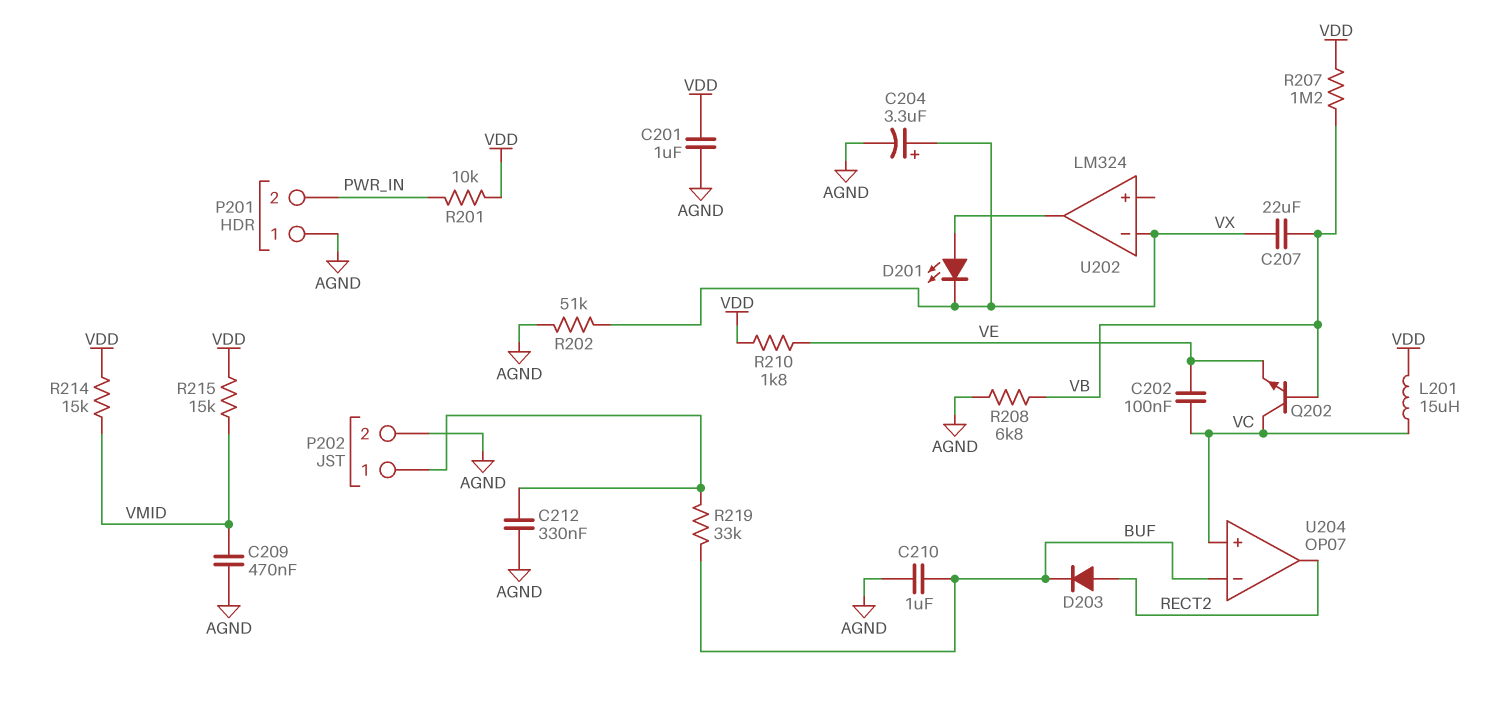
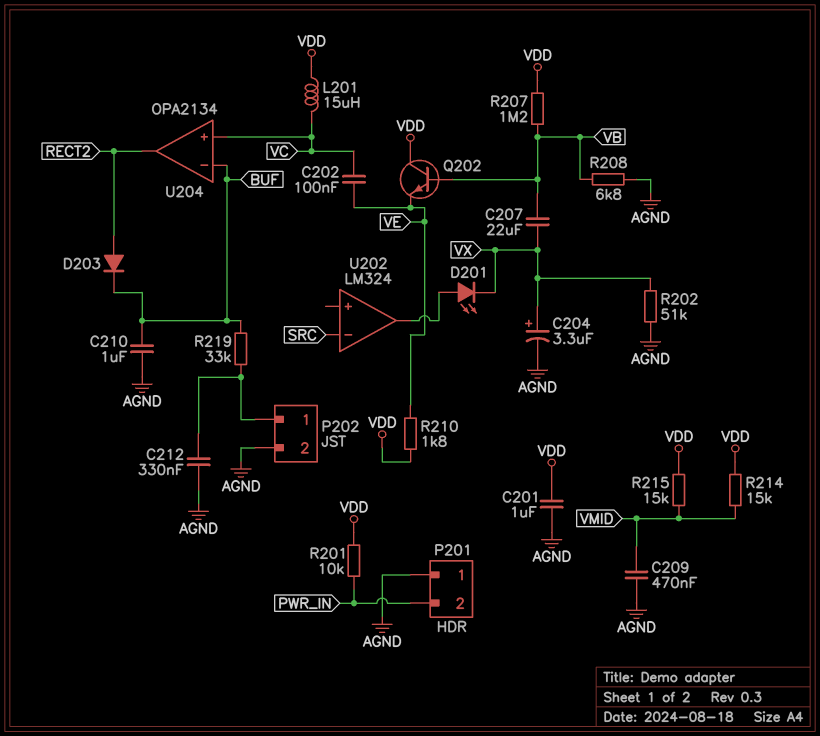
Q202: NPN (B VB, C VC, E VE) -> NPN (B VB, C VDD, E VE)
U202 pin in-: VX -> SRC
U204: OP07 -> OPA2134

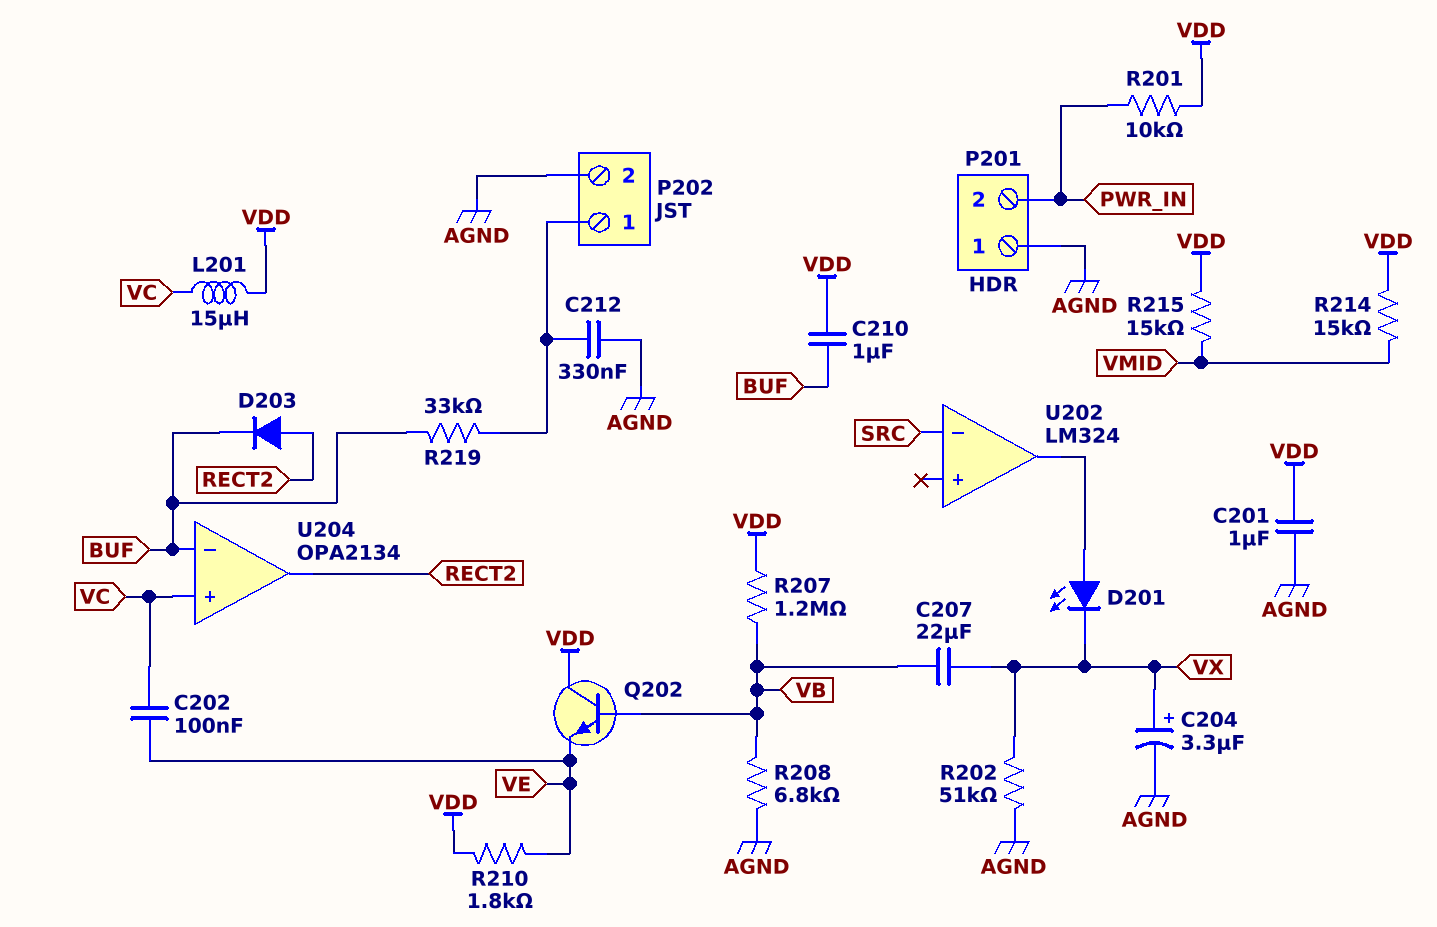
C209: 470nF (AGND, VMID) -> none
C210: 1uF (AGND, BUF) -> 1uF (BUF, VDD)

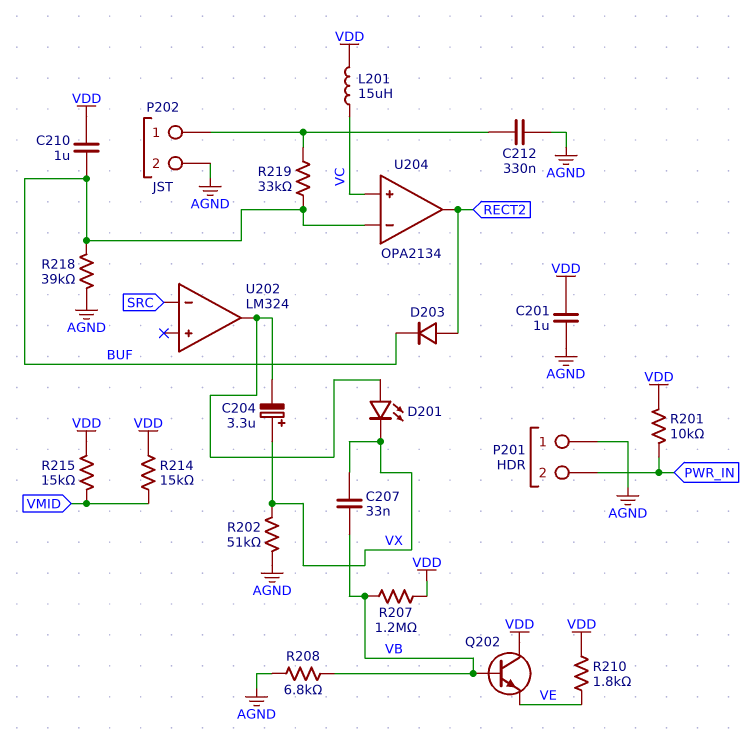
C202: 100nF (VC, VE) -> none
C204: 3.3uF (plus VX, minus AGND) -> 3.3uF (plus VX, minus U202/out)
C207: 22uF (VB, VX) -> 33nF (VB, VX)
R218: none -> 39k (AGND, BUF)

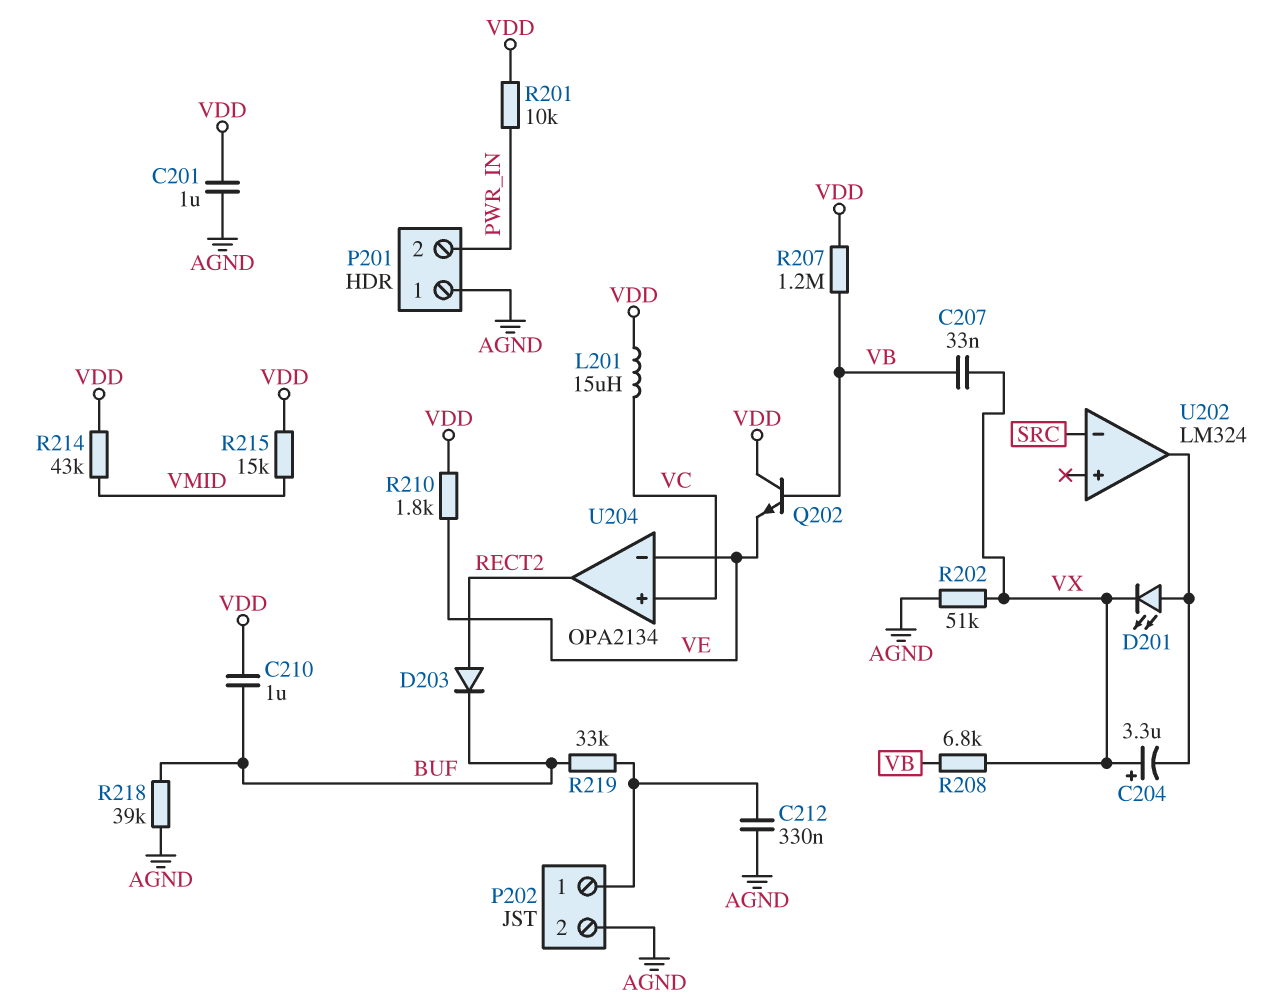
R208: 6.8k (AGND, VB) -> 6.8k (VB, VX)
R214: 15k (VDD, VMID) -> 43k (VDD, VMID)
U204 pin in-: BUF -> VE

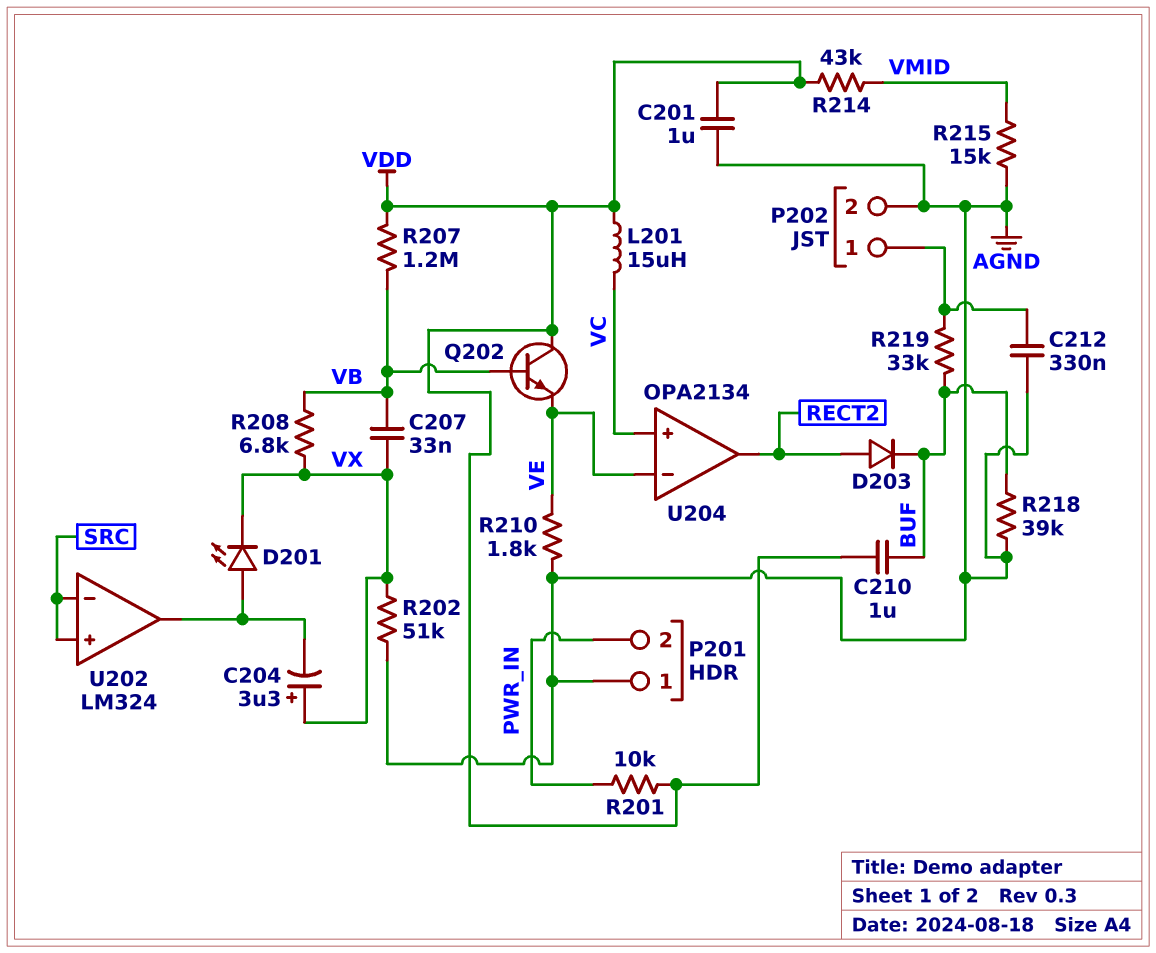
R210: 1.8k (VDD, VE) -> 1.8k (AGND, VE)
R215: 15k (VDD, VMID) -> 15k (AGND, VMID)
U202 pin in+: none -> SRC

